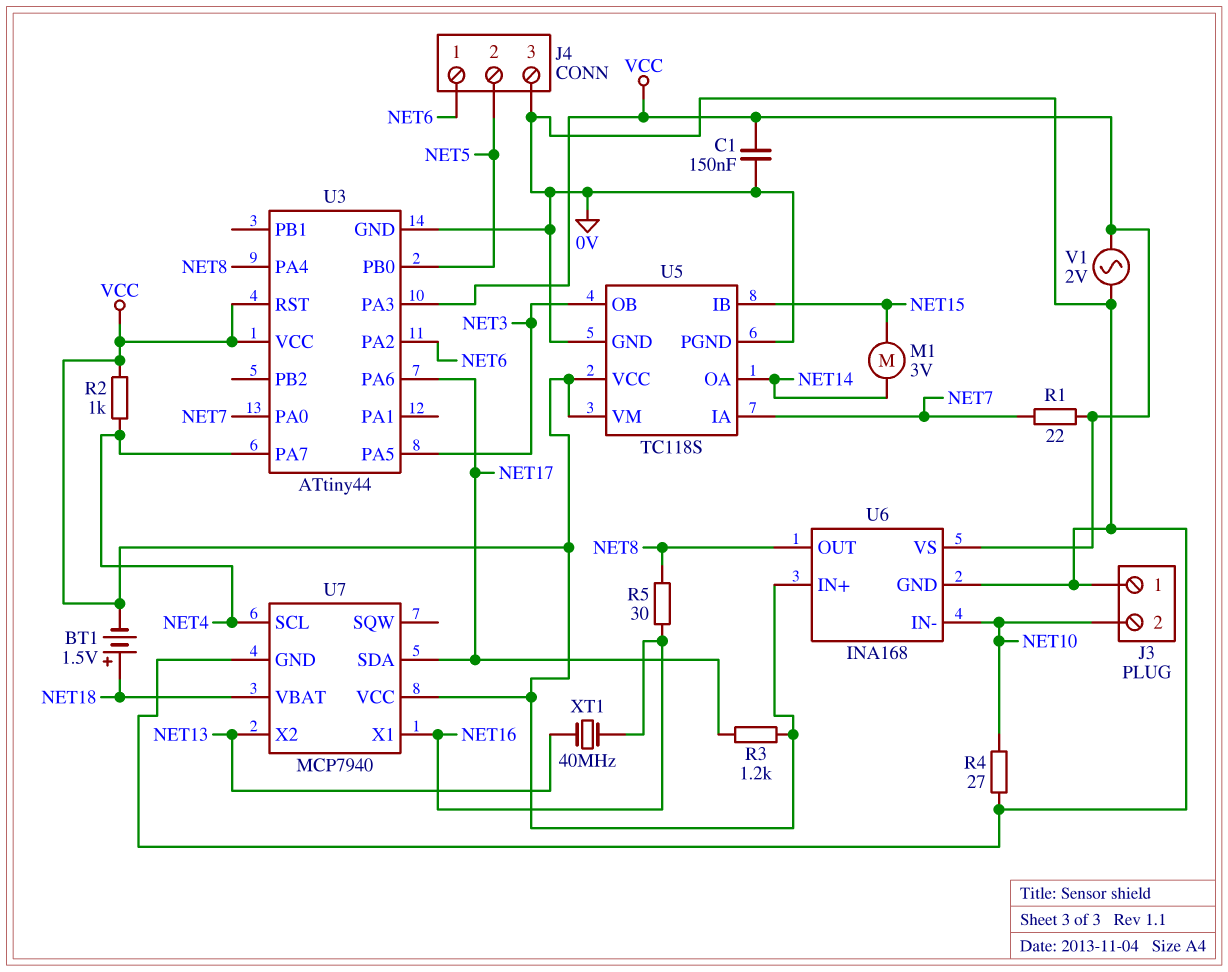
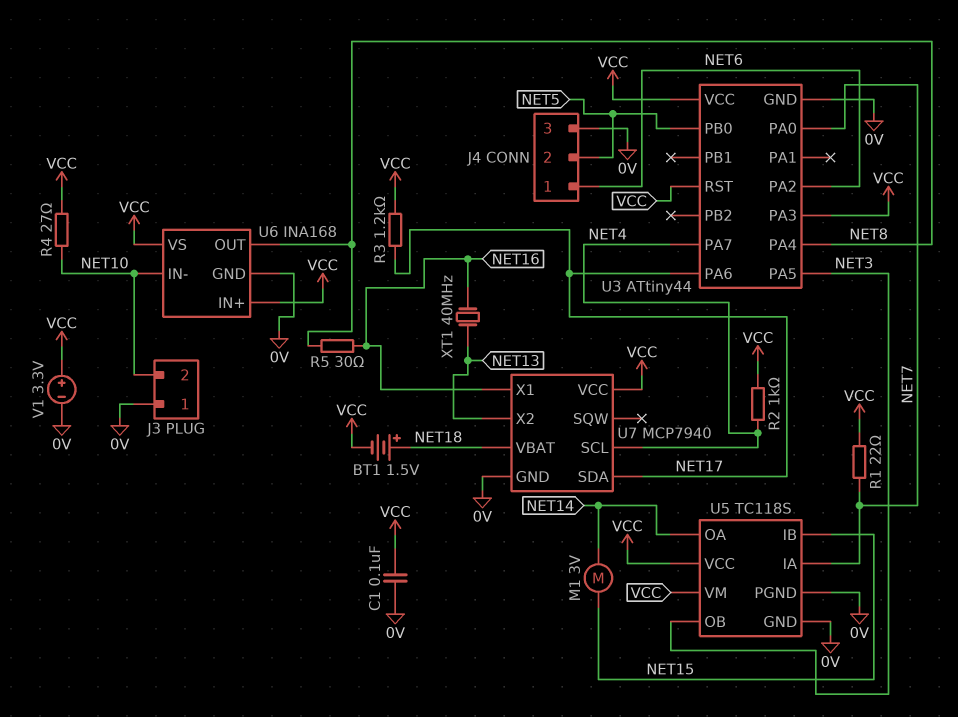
C1: 150nF (0V, VCC) -> 100nF (0V, VCC)
R4: 27 (0V, NET10) -> 27 (NET10, VCC)
V1: AC 2V (0V, VCC) -> 3.3V (plus VCC, minus 0V)

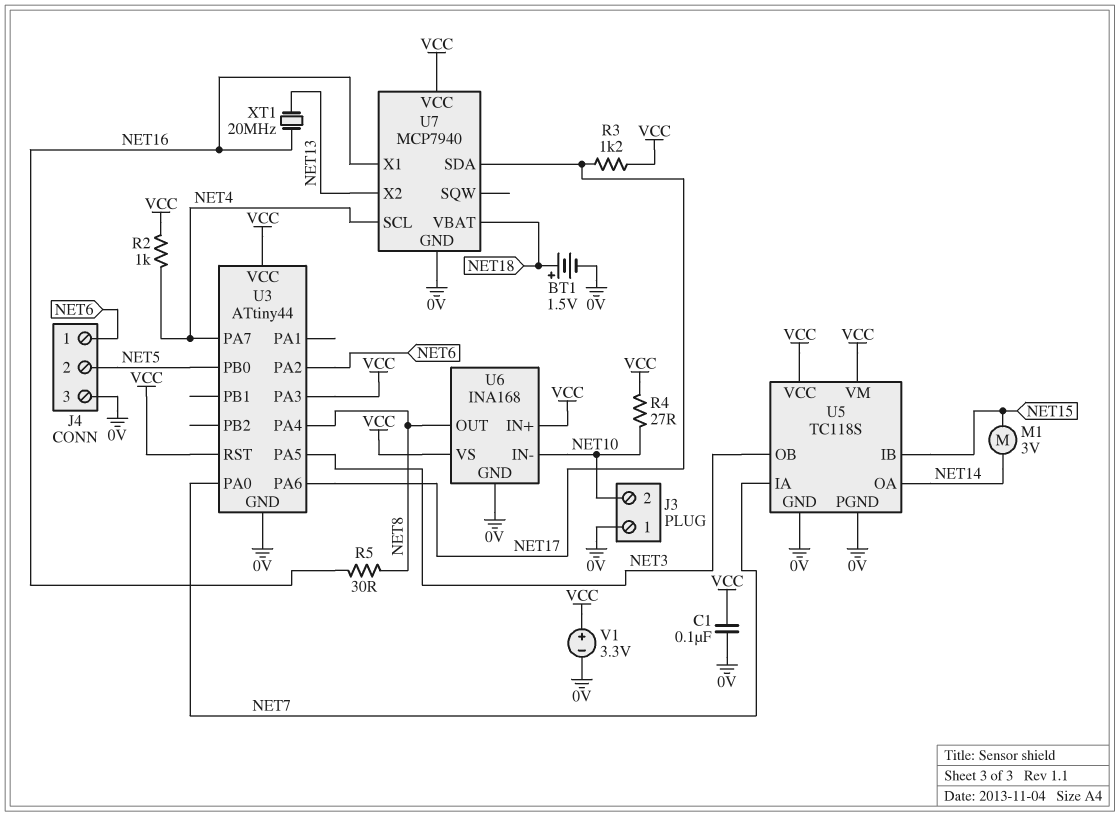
BT1: 1.5V (plus NET18, minus VCC) -> 1.5V (plus NET18, minus 0V)
R1: 22 (NET7, VCC) -> none
XT1: 40MHz (NET13, NET16) -> 20MHz (NET13, NET16)

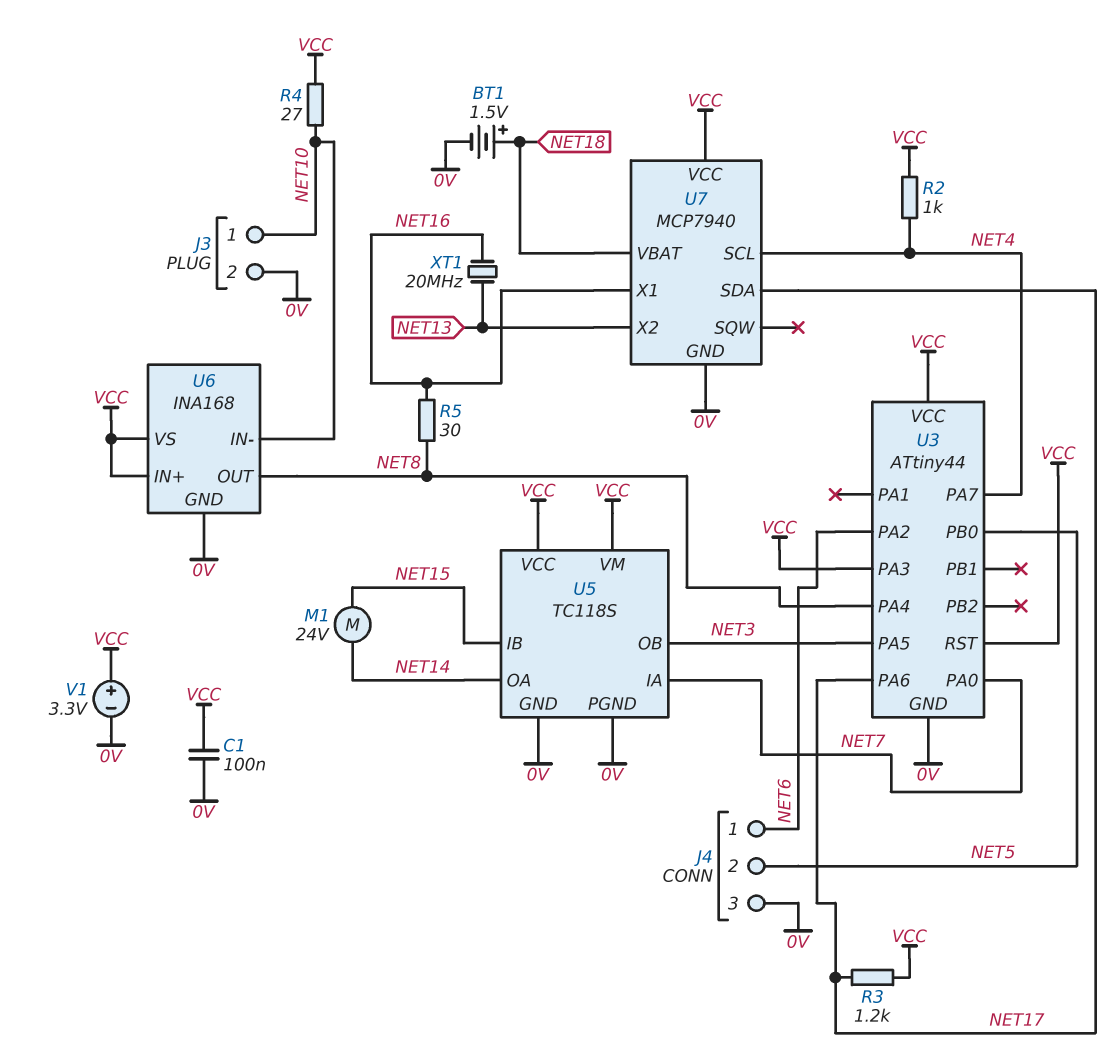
J3 pin 1: 0V -> NET10
J3 pin 2: NET10 -> 0V
M1: motor 3V (NET14, NET15) -> motor 24V (NET14, NET15)

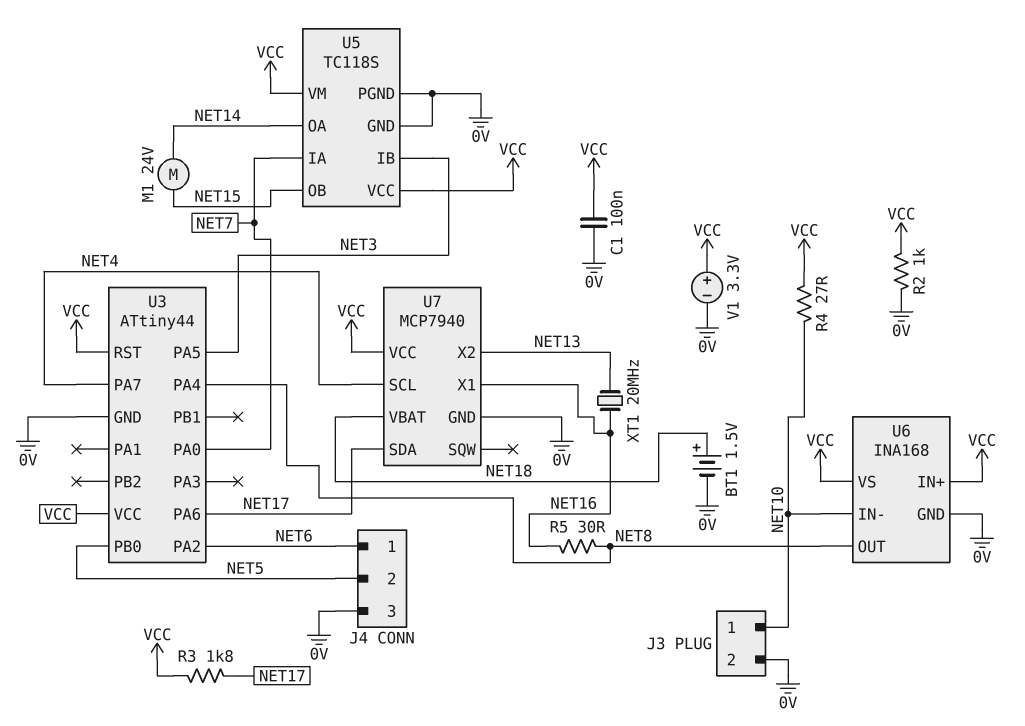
R2: 1k (NET4, VCC) -> 1k (0V, VCC)
R3: 1.2k (NET17, VCC) -> 1.8k (NET17, VCC)
U3 pin PA3: VCC -> none
U5 pin IB: NET15 -> NET3
U5 pin OB: NET3 -> NET15

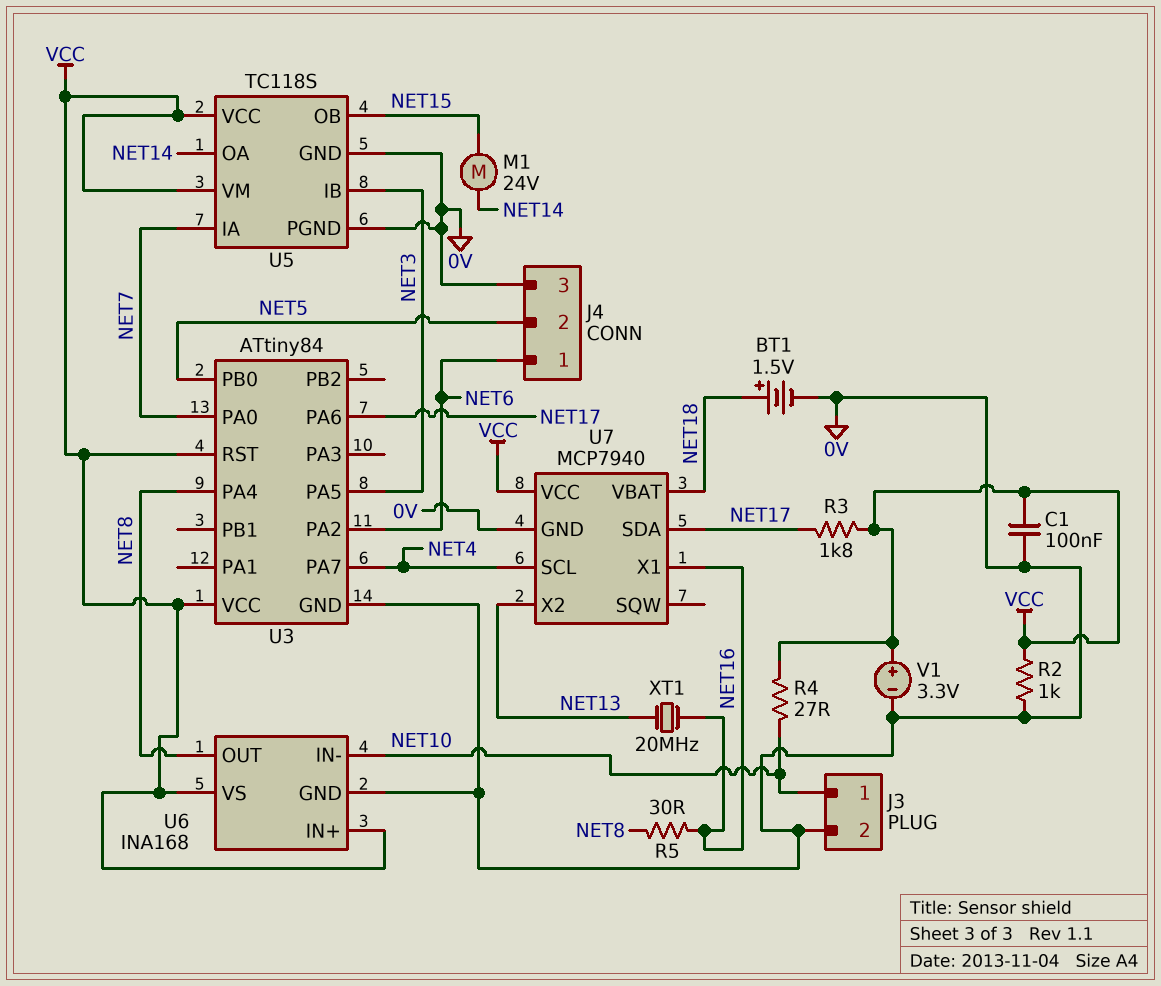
U3: ATtiny44 -> ATtiny84

